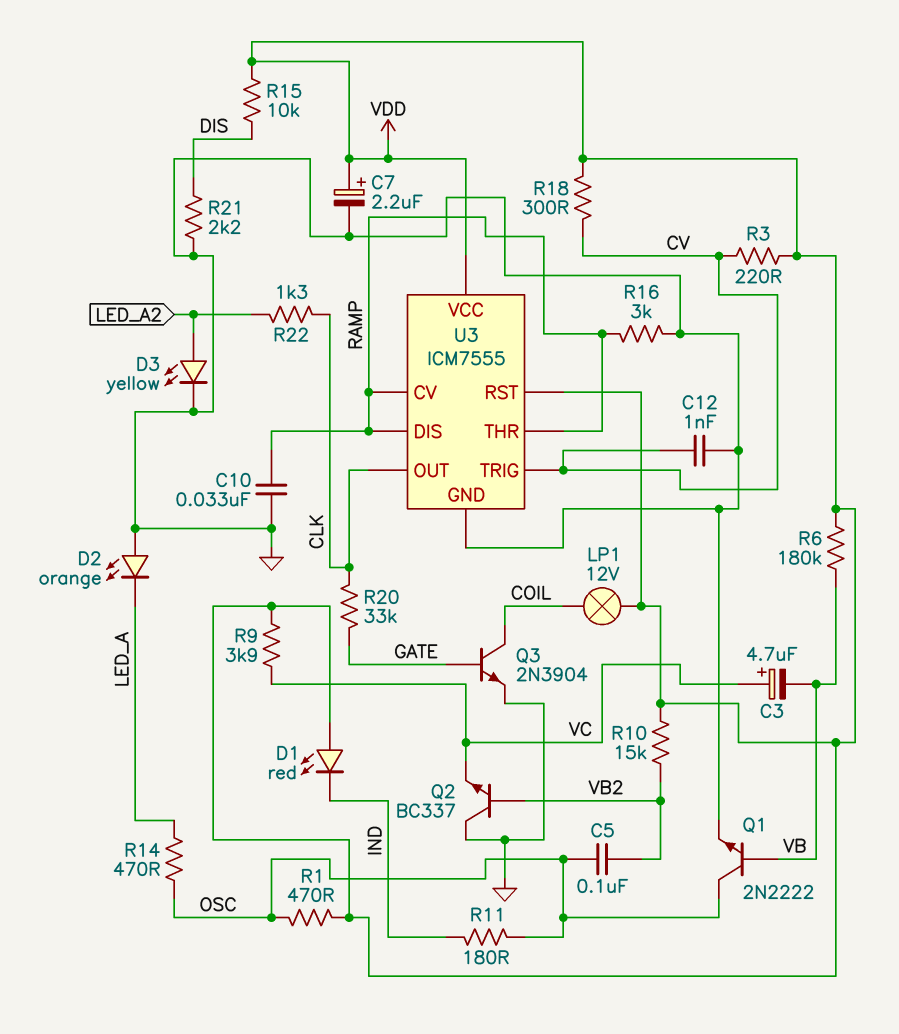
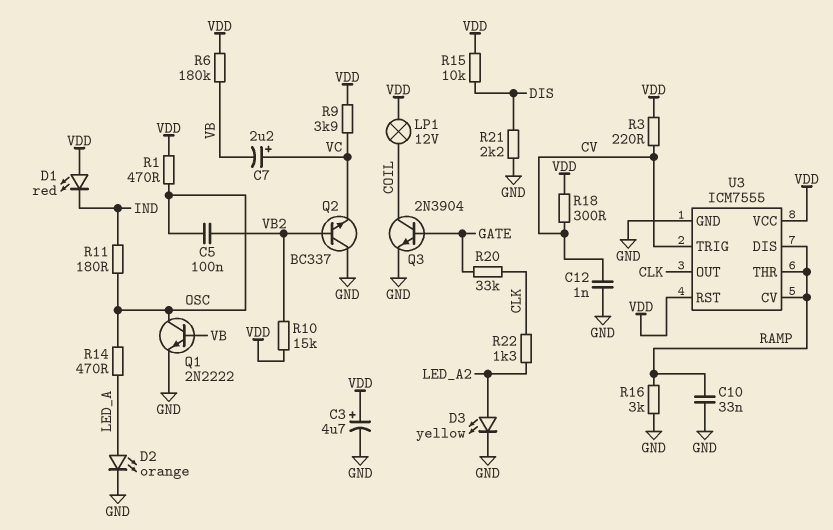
C3: 4.7uF (plus VC, minus VB) -> 4.7uF (plus VDD, minus GND)
C7: 2.2uF (plus VDD, minus GND) -> 2.2uF (plus VC, minus VB)
D2: LED orange (A GND, K LED_A) -> LED orange (A LED_A, K GND)

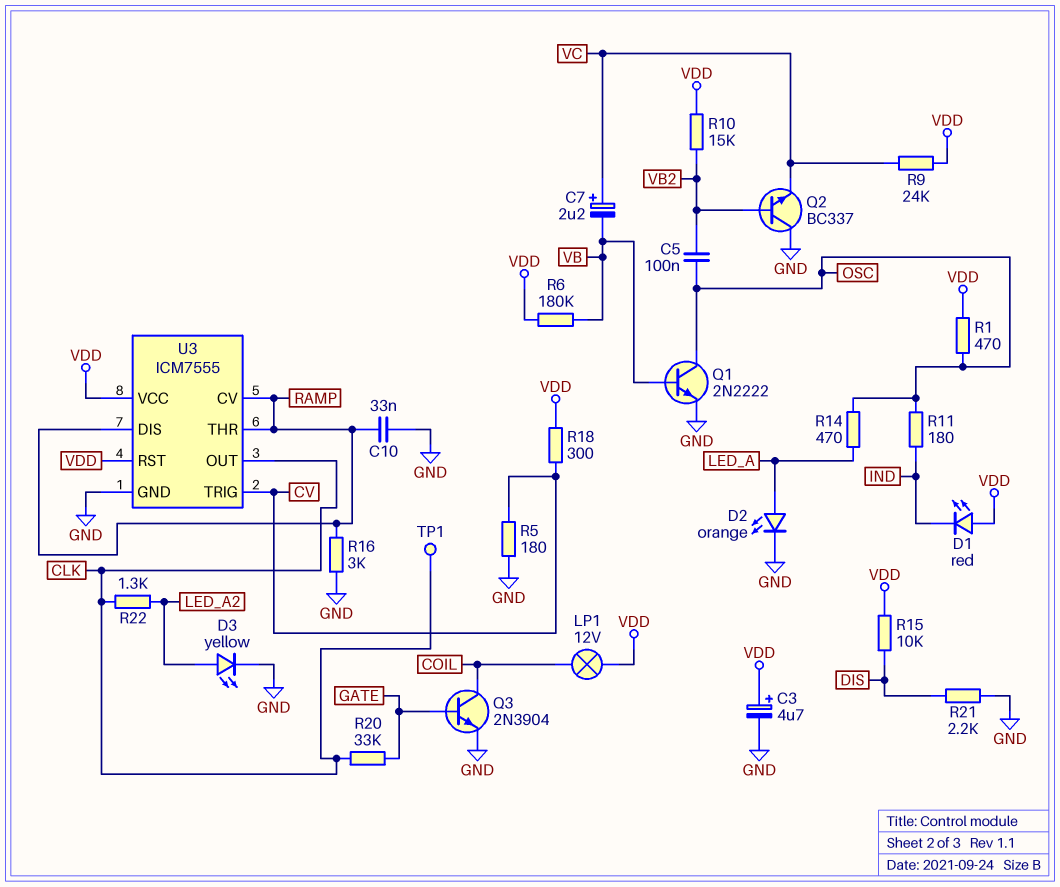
C12: 1nF (CV, GND) -> none
R3: 220 (CV, VDD) -> none
R5: none -> 180 (CV, GND)
R9: 3.9k (VC, VDD) -> 24k (VC, VDD)
TP1: none -> test point (CLK)

